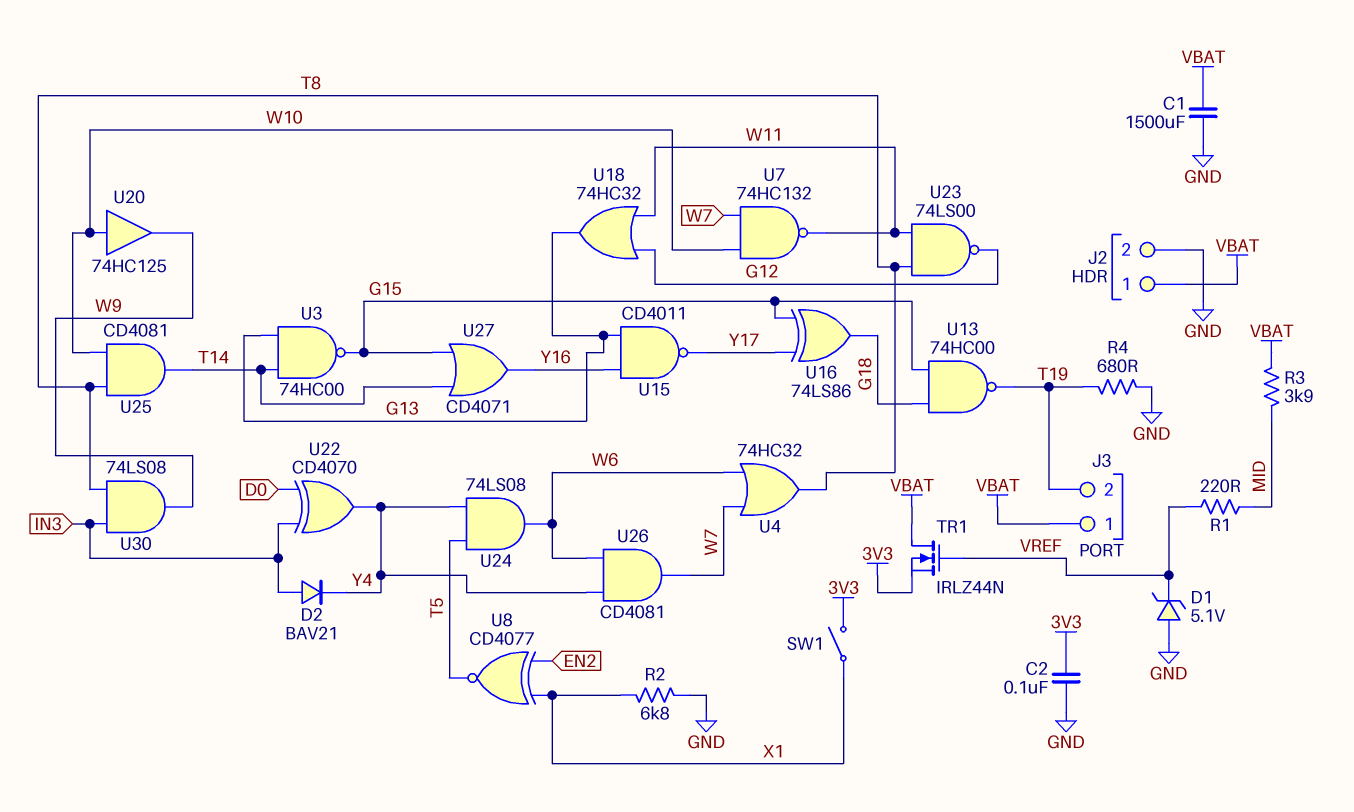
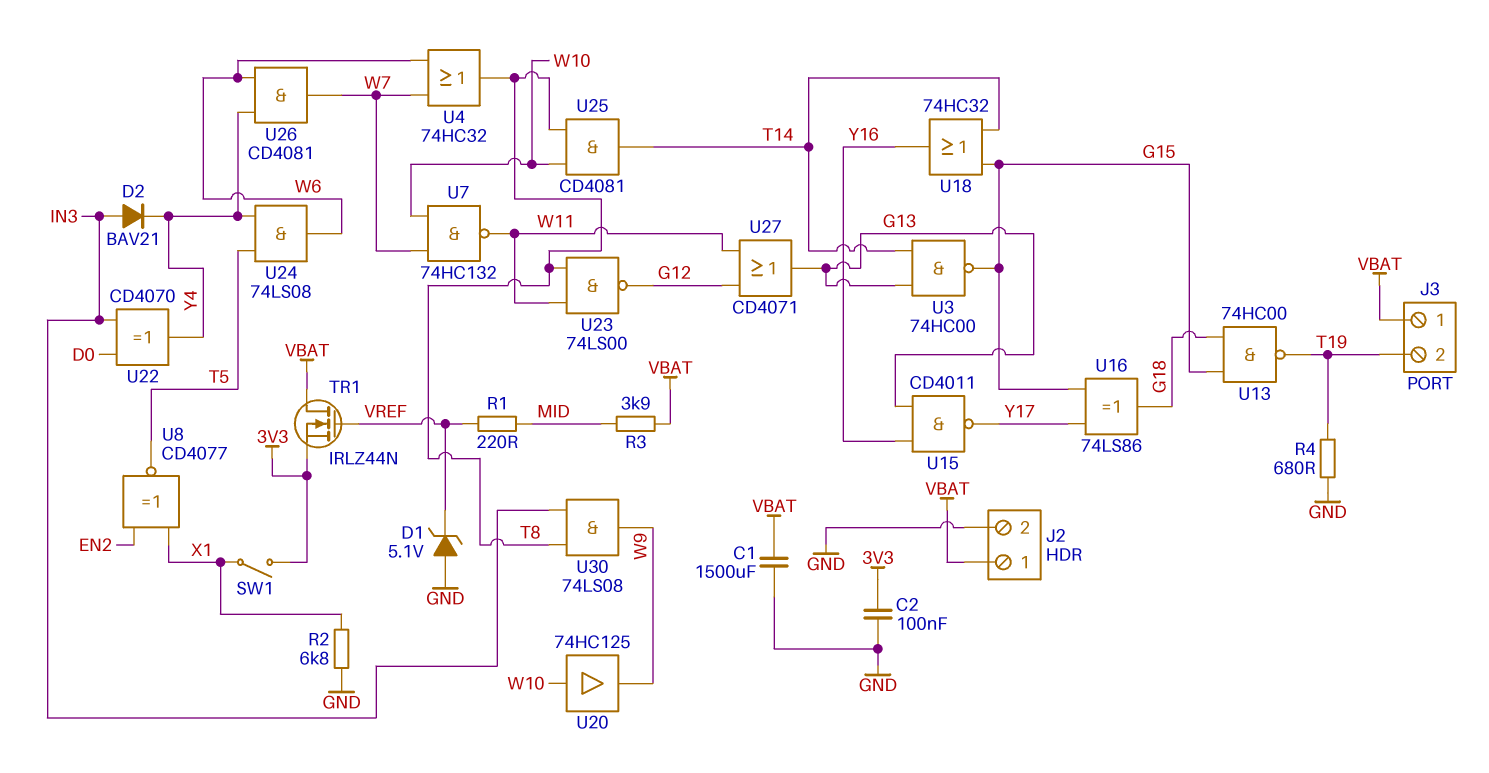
U18: OR 74HC32 (in G12, in W11, out G13) -> OR 74HC32 (in G15, in T14, out Y16)
U27: OR CD4071 (in G15, in T14, out Y16) -> OR CD4071 (in G12, in W11, out G13)

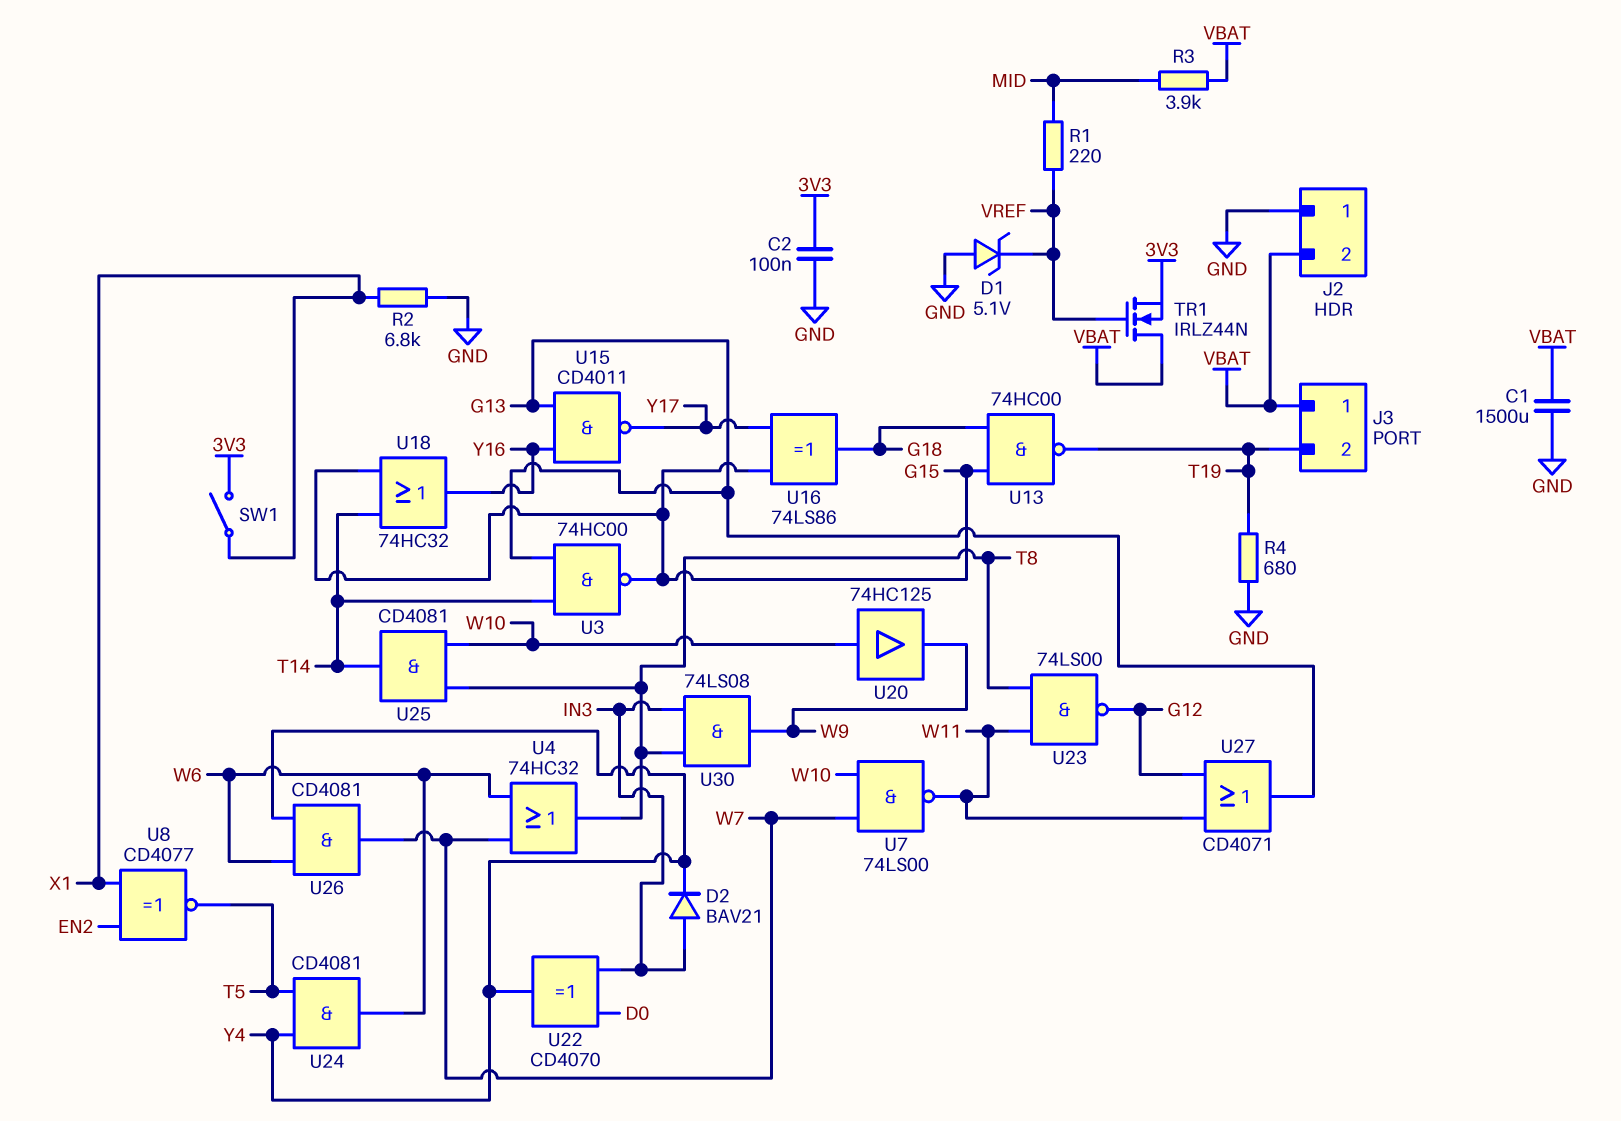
J2 pin 1: VBAT -> GND
J2 pin 2: GND -> VBAT
U7: NAND 74HC132 (in W7, in W10, out W11) -> NAND 74LS00 (in W7, in W10, out W11)
U24: AND 74LS08 (in T5, in Y4, out W6) -> AND CD4081 (in T5, in Y4, out W6)

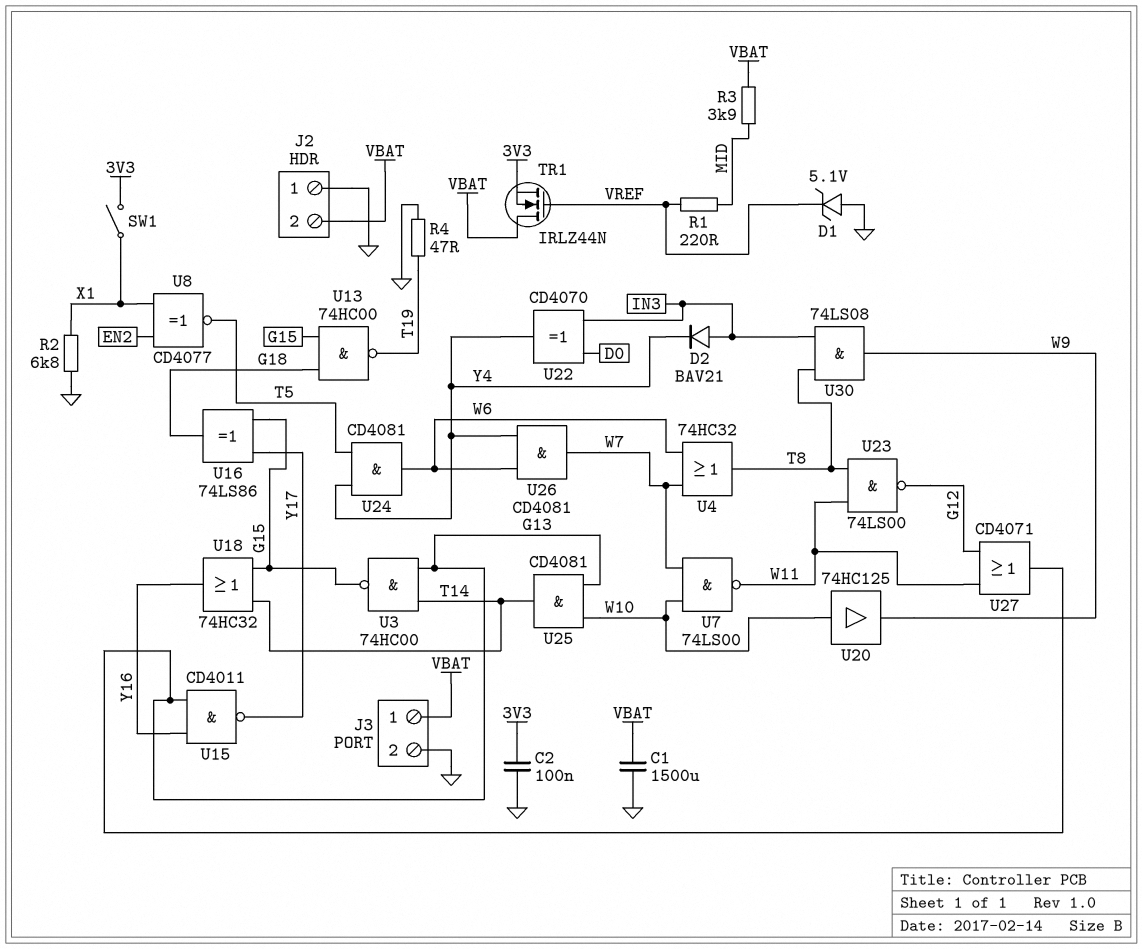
J3 pin 2: T19 -> GND
R4: 680 (GND, T19) -> 47 (GND, T19)
U25: AND CD4081 (in T8, in W10, out T14) -> AND CD4081 (in G13, in W10, out T14)

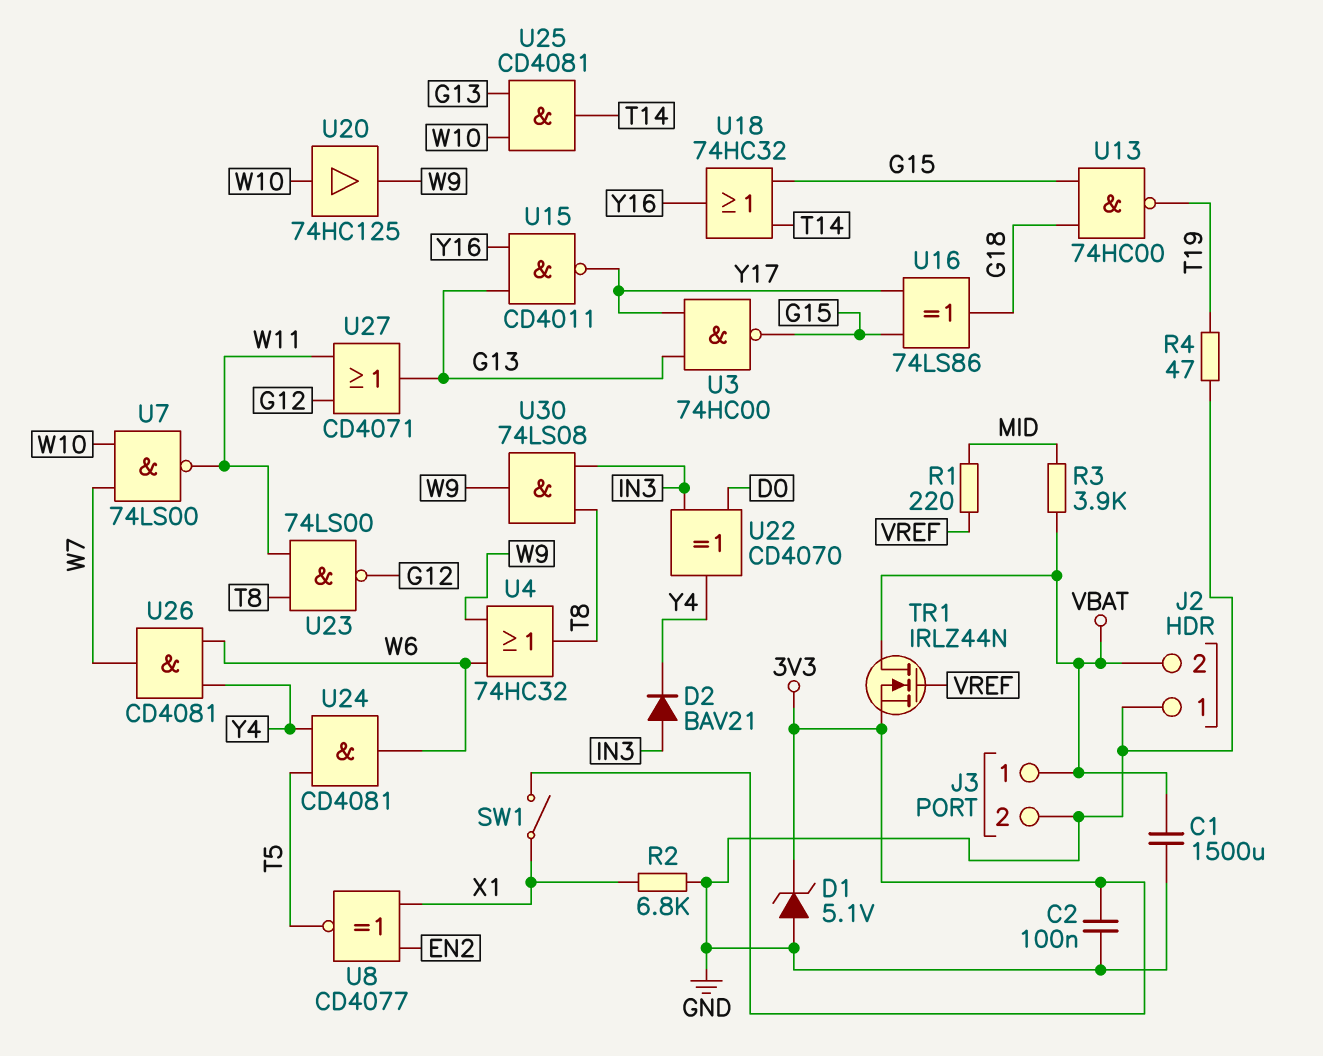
D1: zener 5.1V (A GND, K VREF) -> zener 5.1V (A GND, K 3V3)
U3: NAND 74HC00 (in G13, in T14, out G15) -> NAND 74HC00 (in G13, in Y17, out G15)
U4: OR 74HC32 (in W6, in W7, out T8) -> OR 74HC32 (in W6, in W9, out T8)

